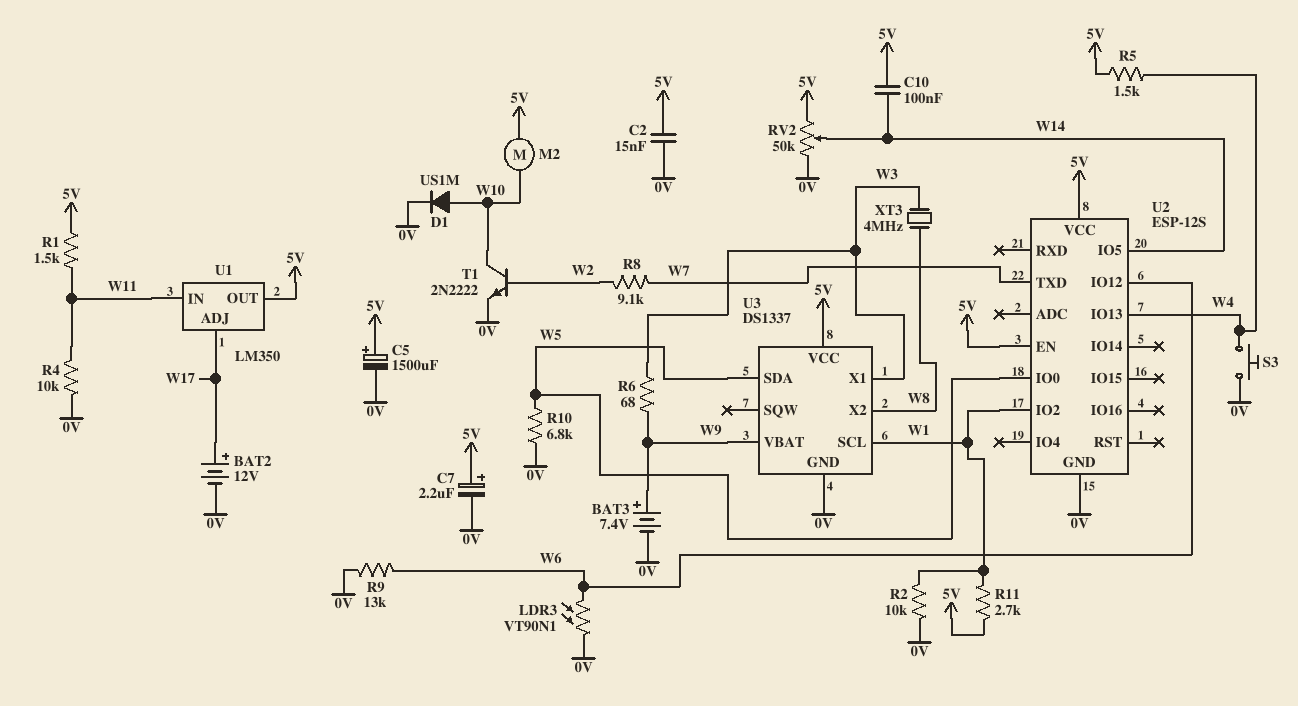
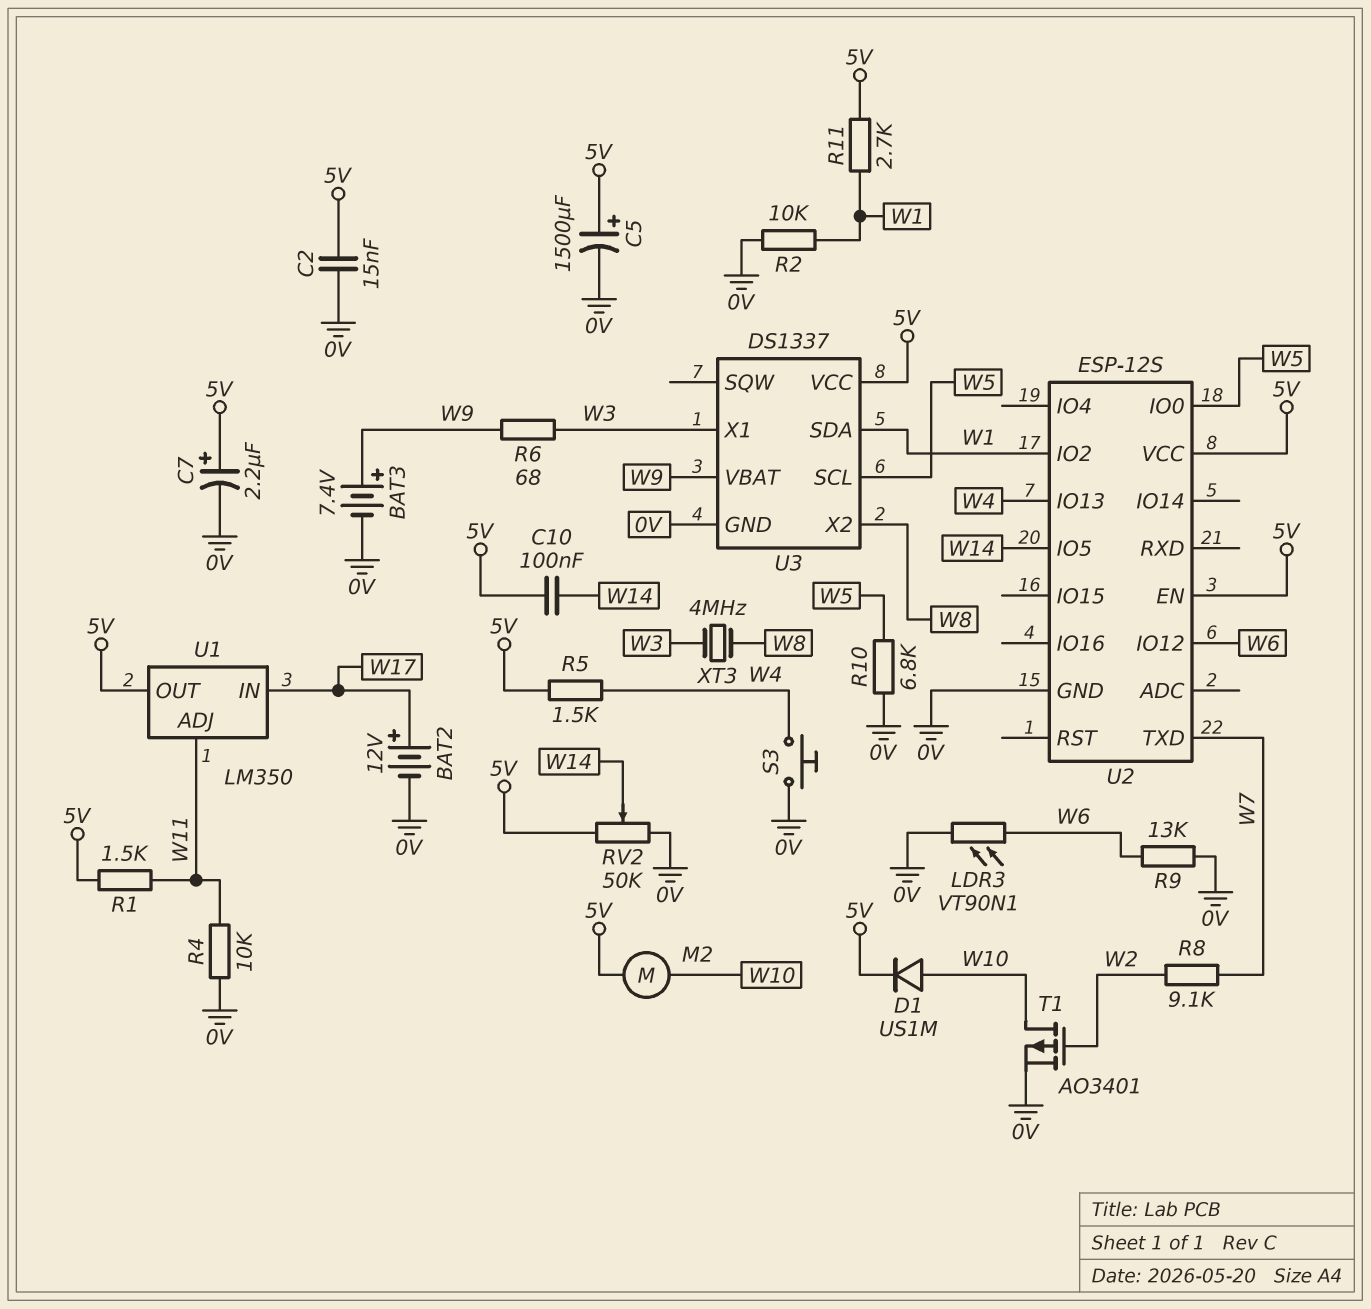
D1: diode US1M (A W10, K 0V) -> diode US1M (A W10, K 5V)
T1: NPN 2N2222 (B W2, C W10, E 0V) -> PMOS AO3401 (G W2, D W10, S 0V)
U1 pin ADJ: W17 -> W11
U1 pin IN: W11 -> W17
U3 pin SCL: W1 -> W5
U3 pin SDA: W5 -> W1

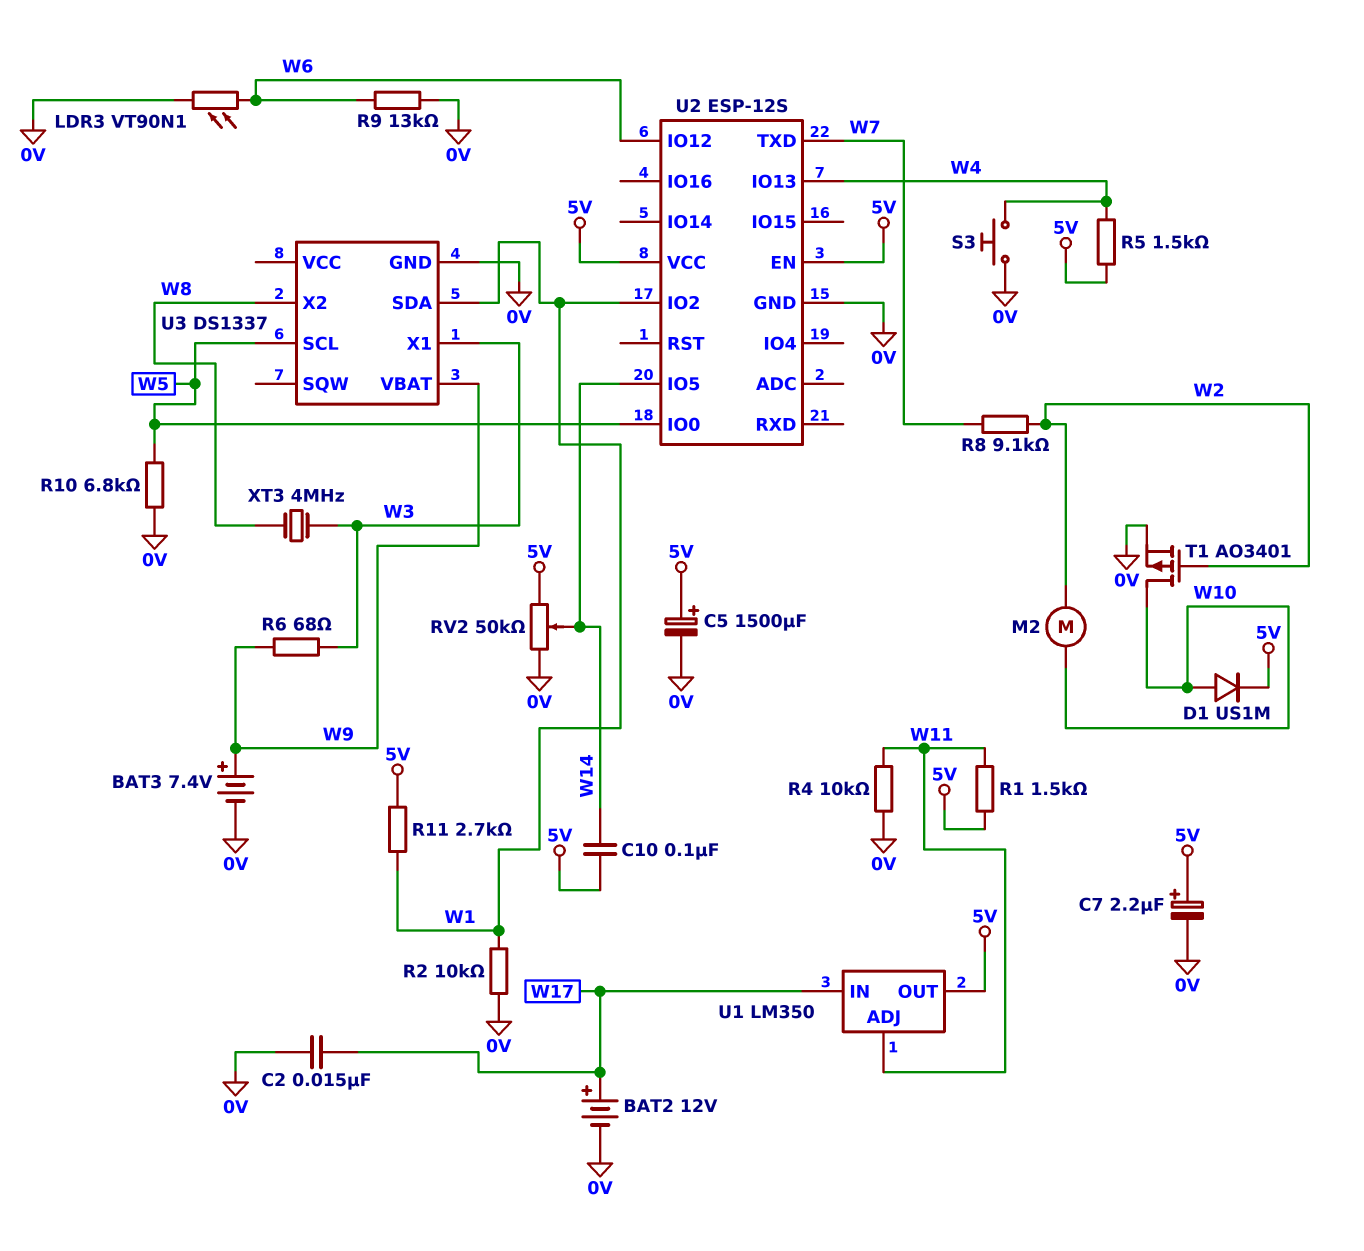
C2: 15nF (0V, 5V) -> 15nF (0V, W17)
M2: motor (5V, W10) -> motor (W2, W10)
U3 pin VCC: 5V -> none

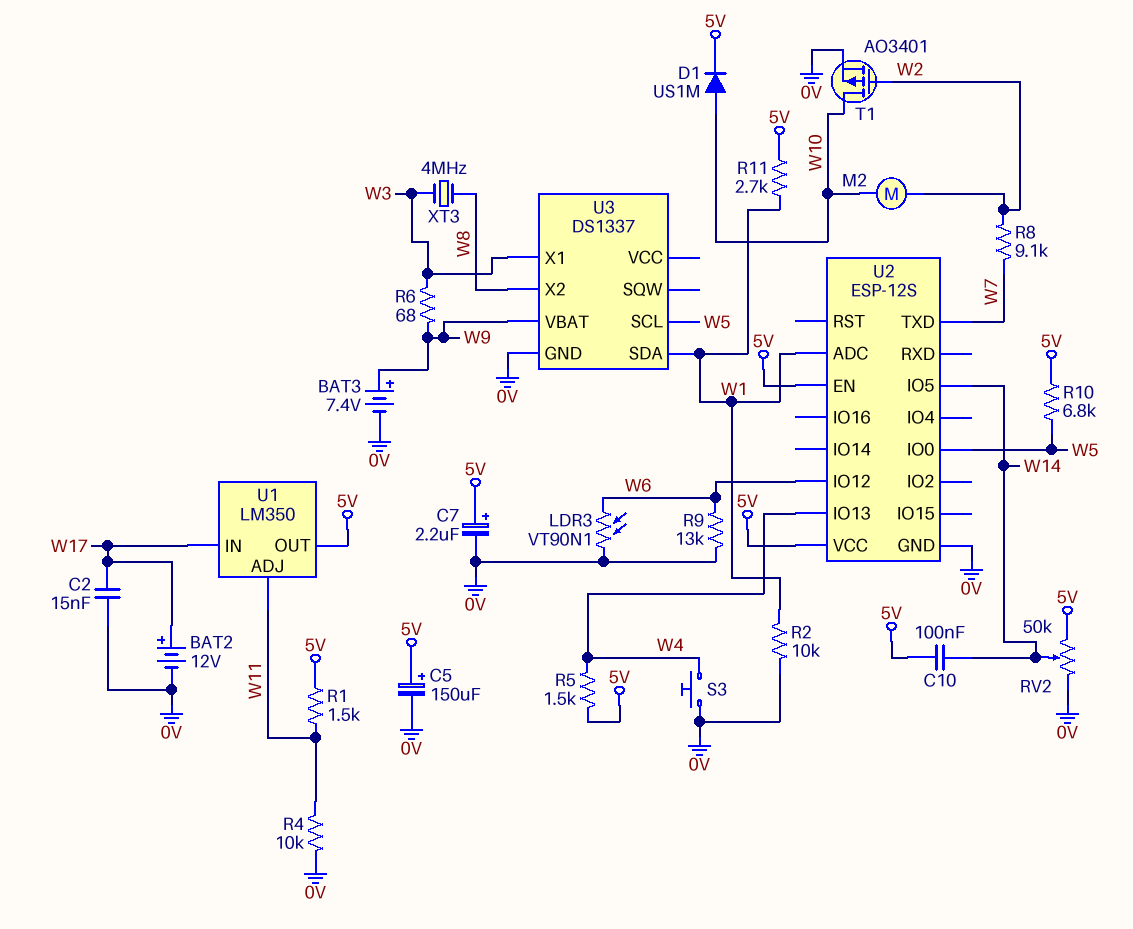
C5: 1500uF (plus 5V, minus 0V) -> 150uF (plus 5V, minus 0V)
R10: 6.8k (0V, W5) -> 6.8k (5V, W5)
U2 pin ADC: none -> W1
U2 pin IO2: W1 -> none

